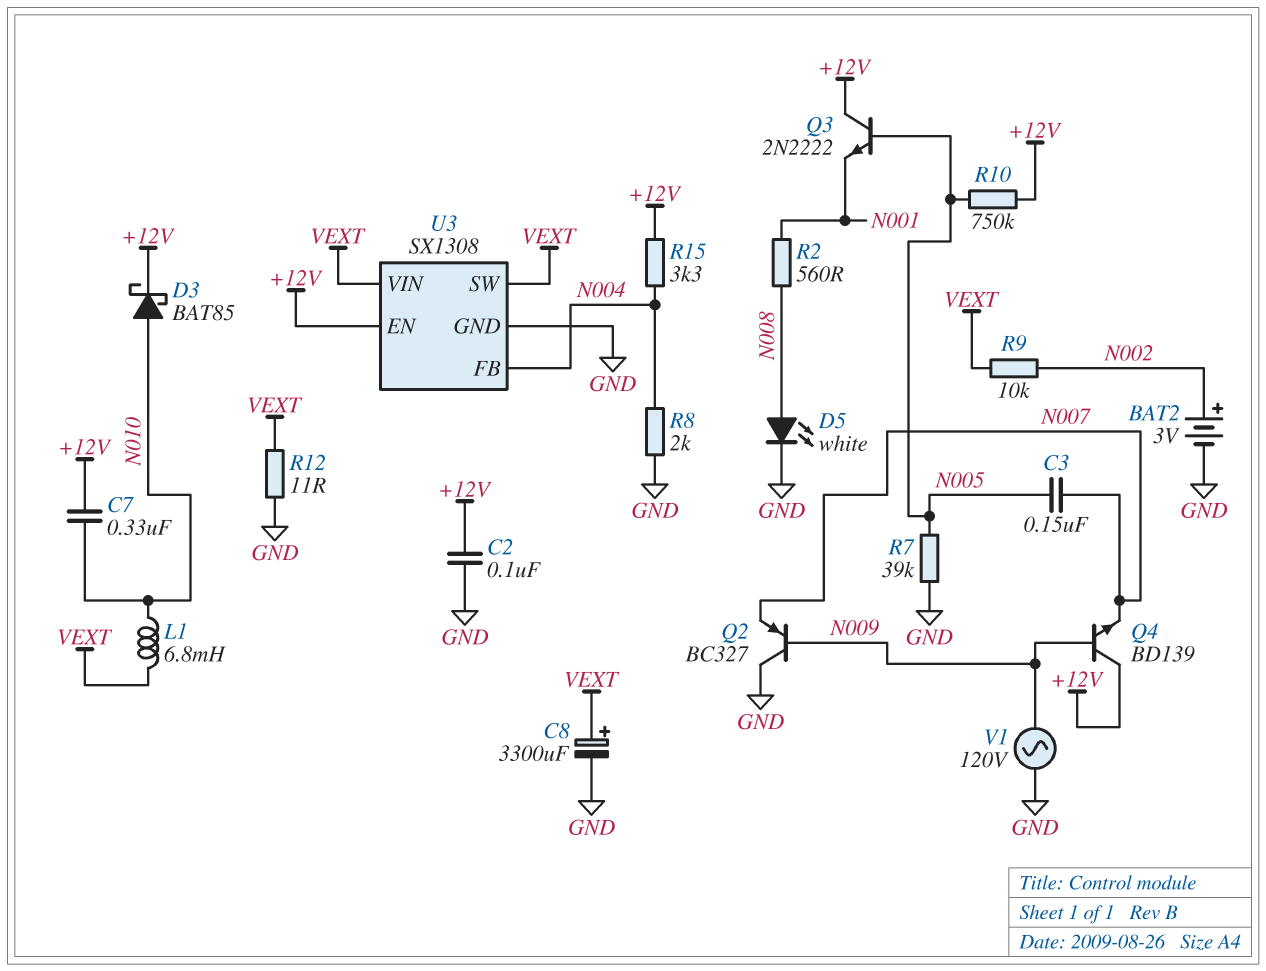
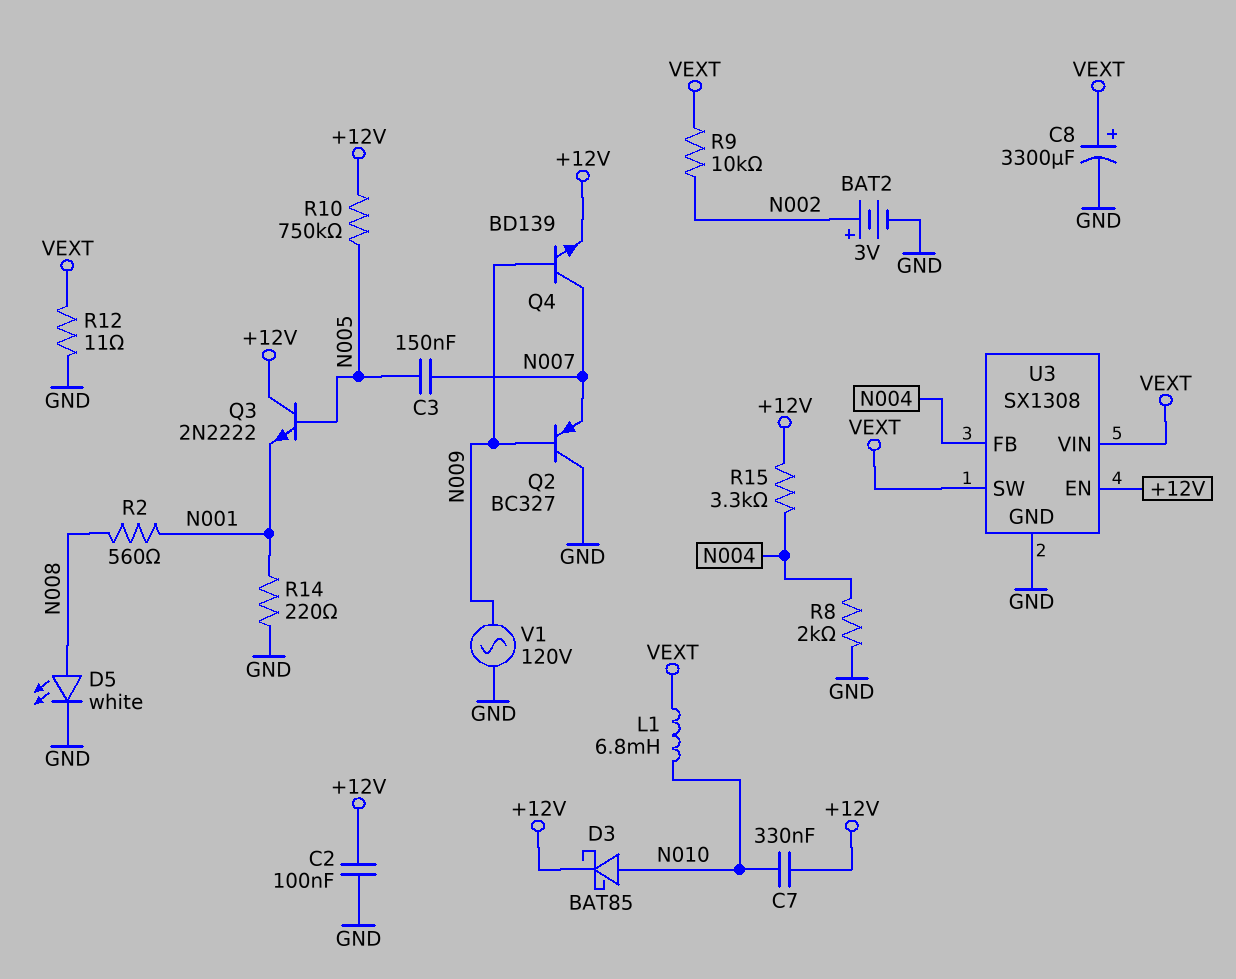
Q4: NPN BD139 (B N009, C +12V, E N007) -> NPN BD139 (B N009, C N007, E +12V)
R7: 39k (GND, N005) -> none
R14: none -> 220 (GND, N001)

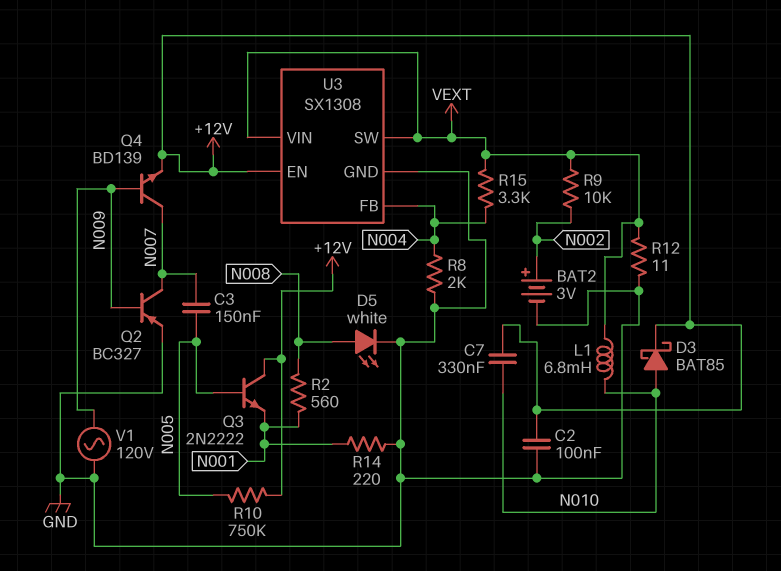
C8: 3300uF (plus VEXT, minus GND) -> none
Q2: PNP BC327 (B N009, C GND, E N007) -> PNP BC327 (B N009, C N007, E GND)
R15: 3.3k (+12V, N004) -> 3.3k (N004, VEXT)

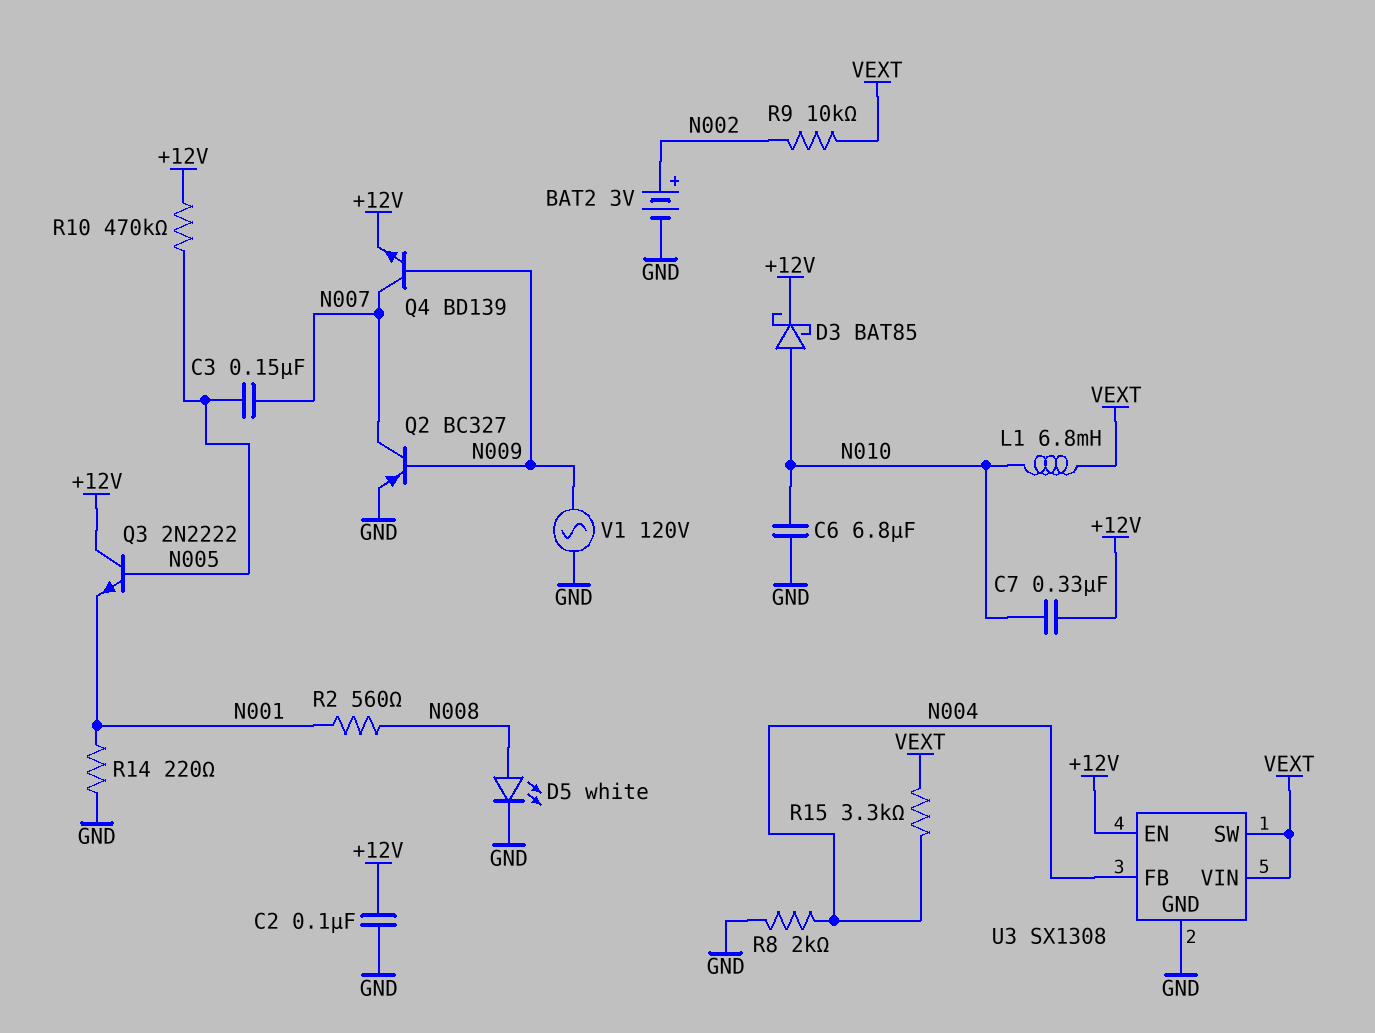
C6: none -> 6.8uF (GND, N010)
R10: 750k (+12V, N005) -> 470k (+12V, N005)
R12: 11 (GND, VEXT) -> none

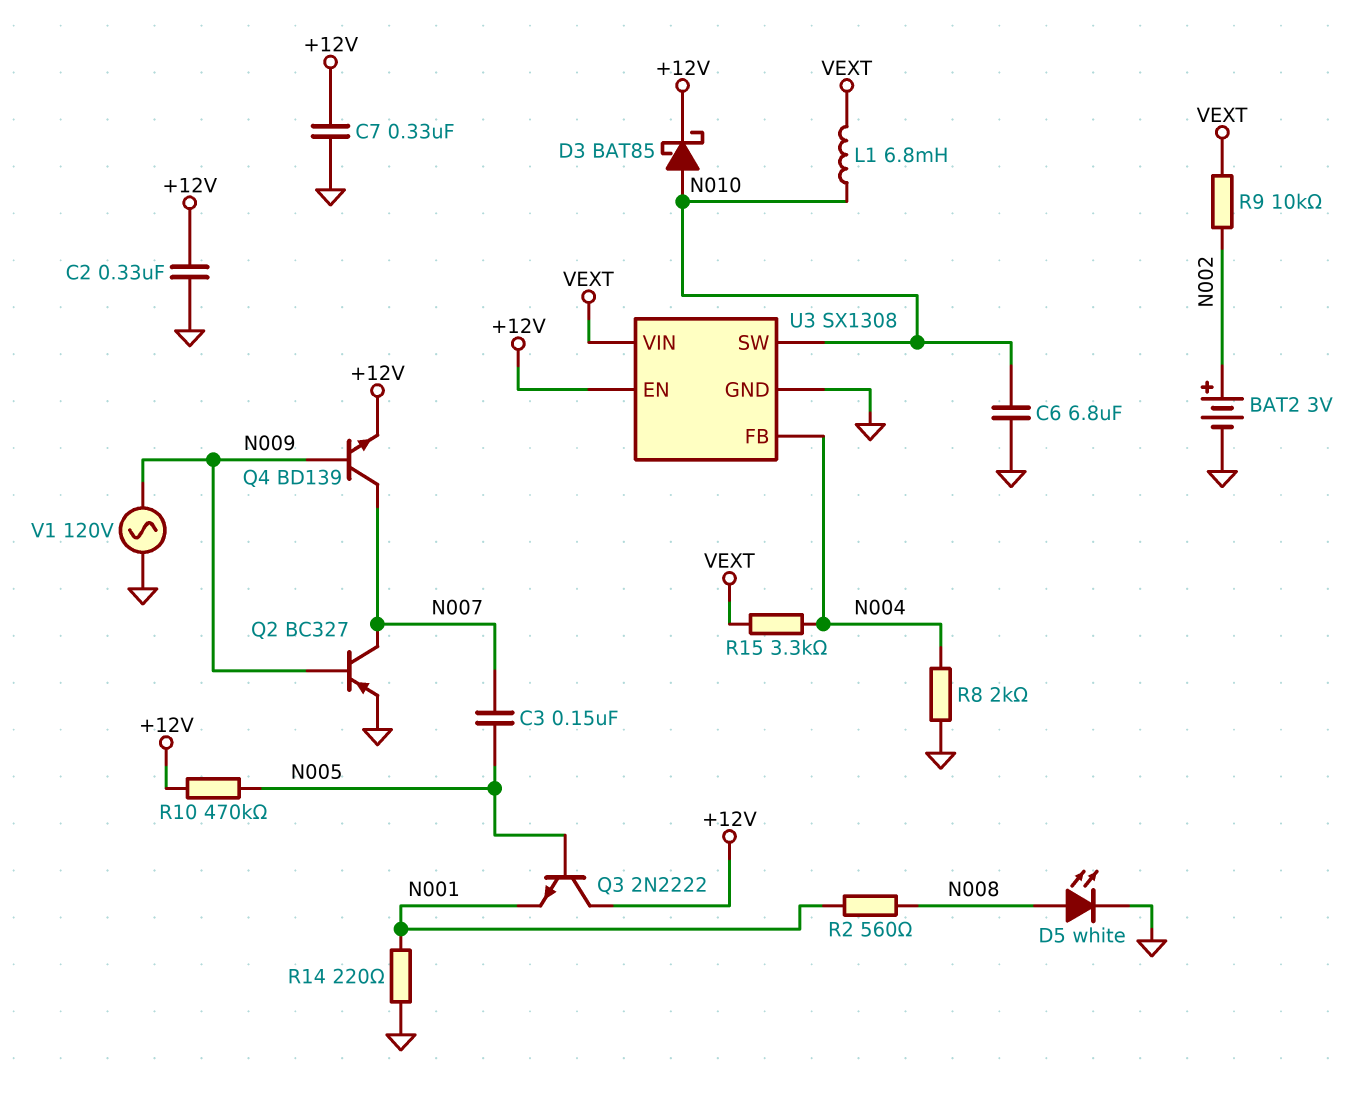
C2: 100nF (+12V, GND) -> 330nF (+12V, GND)
C7: 330nF (+12V, N010) -> 330nF (+12V, GND)
U3 pin SW: VEXT -> N010

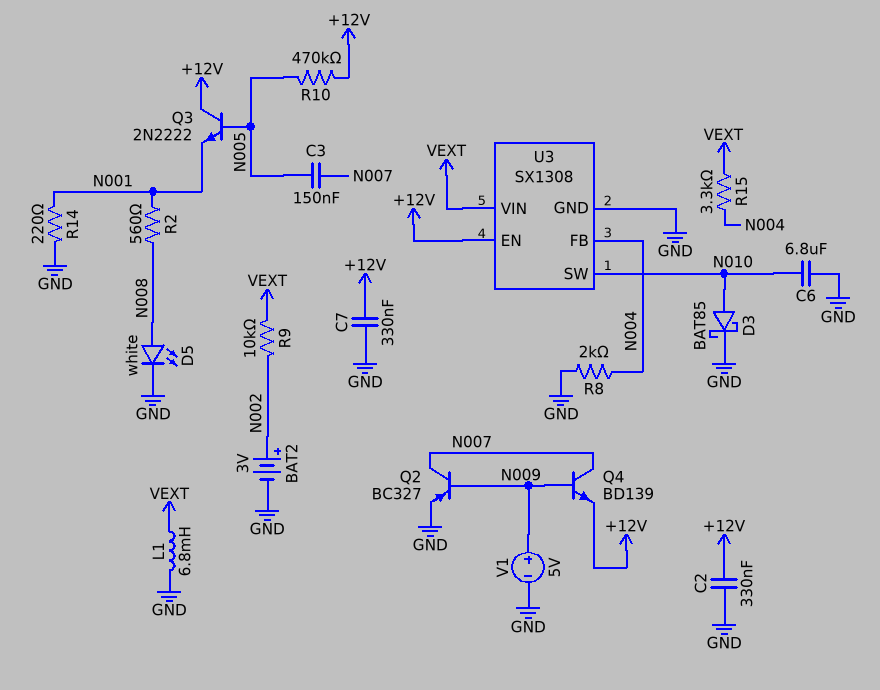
D3: schottky BAT85 (A N010, K +12V) -> schottky BAT85 (A N010, K GND)
L1: 6.8mH (N010, VEXT) -> 6.8mH (GND, VEXT)
V1: AC 120V (GND, N009) -> 5V (plus N009, minus GND)

